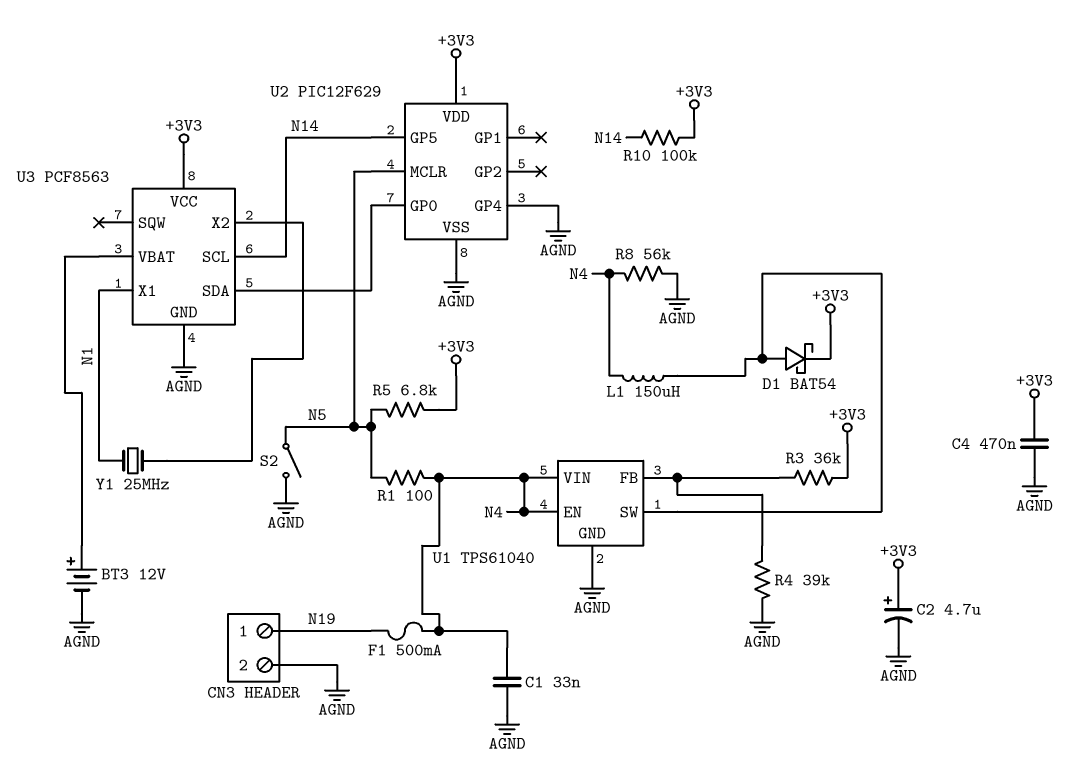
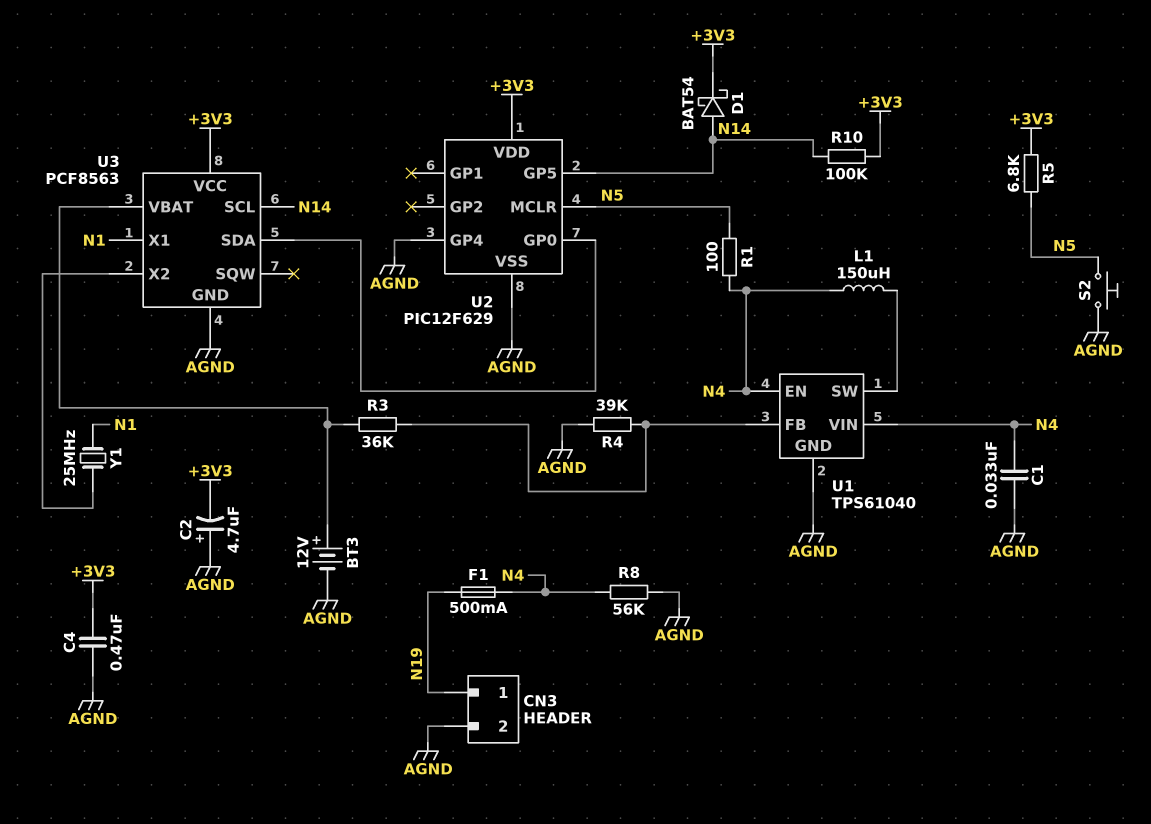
C2: 4.7uF (plus +3V3, minus AGND) -> 4.7uF (plus AGND, minus +3V3)
D1: schottky BAT54 (A U1/SW, K +3V3) -> schottky BAT54 (A N14, K +3V3)
R3: 36k (+3V3, U1/FB) -> 36k (U1/FB, U3/VBAT)
S2: switch (AGND, N5) -> button (AGND, N5)

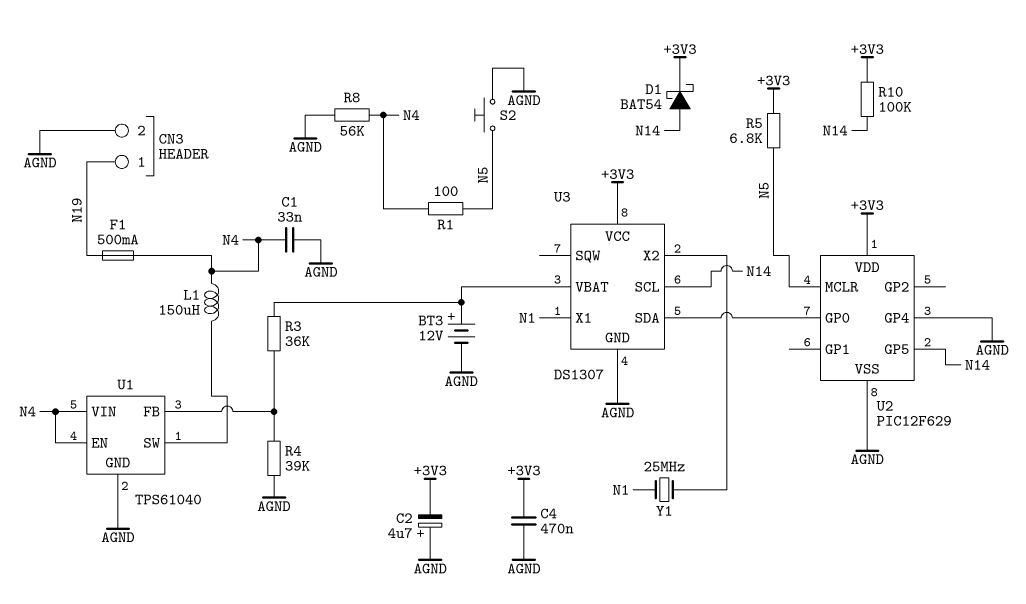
U3: PCF8563 -> DS1307

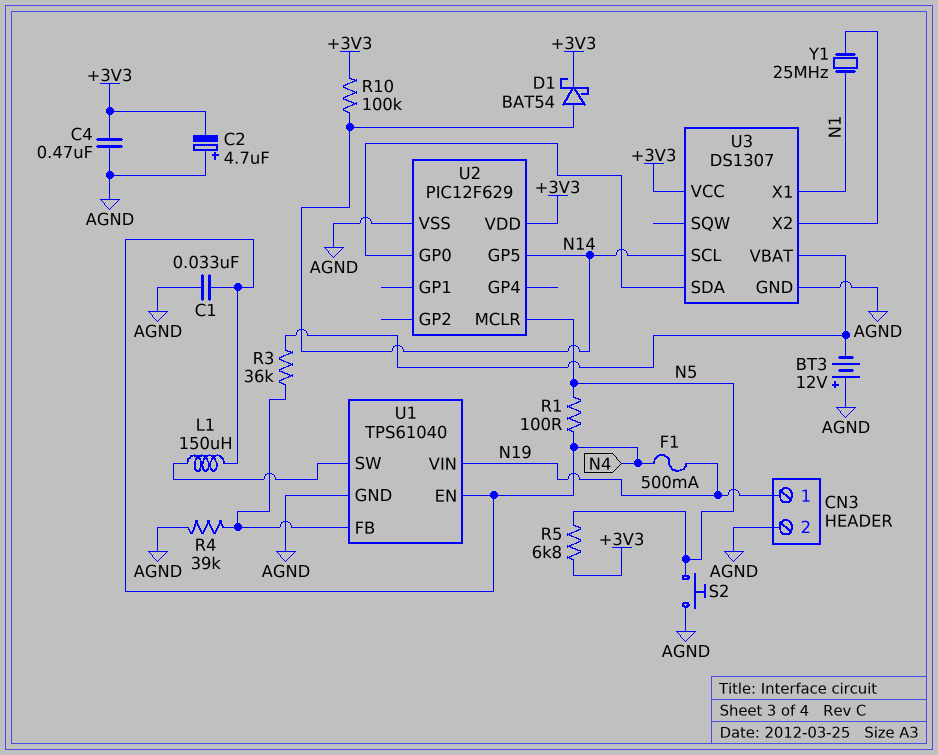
BT3: 12V (plus U3/VBAT, minus AGND) -> 12V (plus AGND, minus U3/VBAT)
R8: 56k (AGND, N4) -> none
U1 pin VIN: N4 -> N19
U2 pin GP4: AGND -> none

